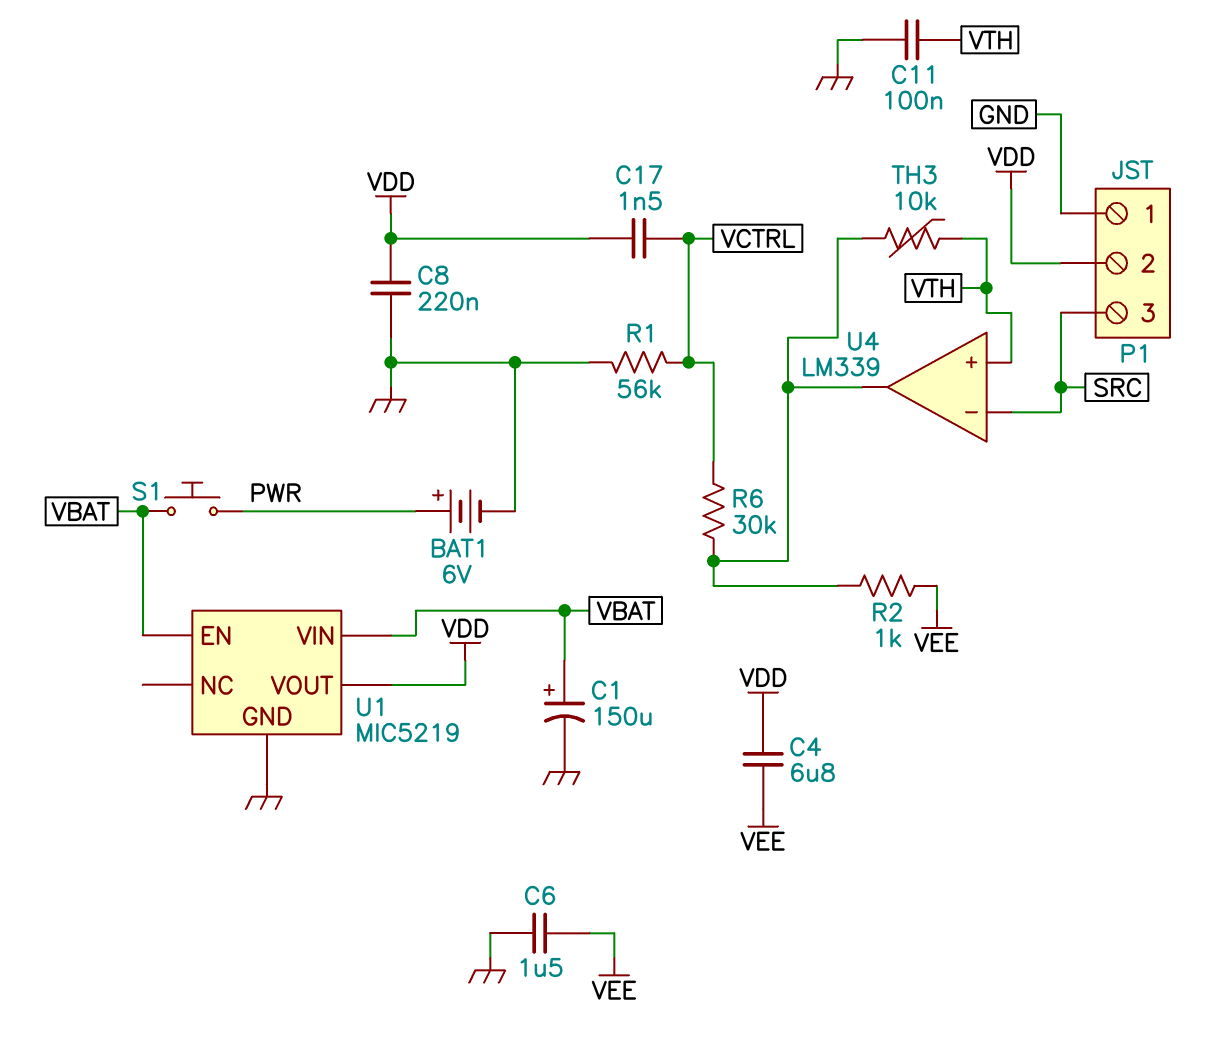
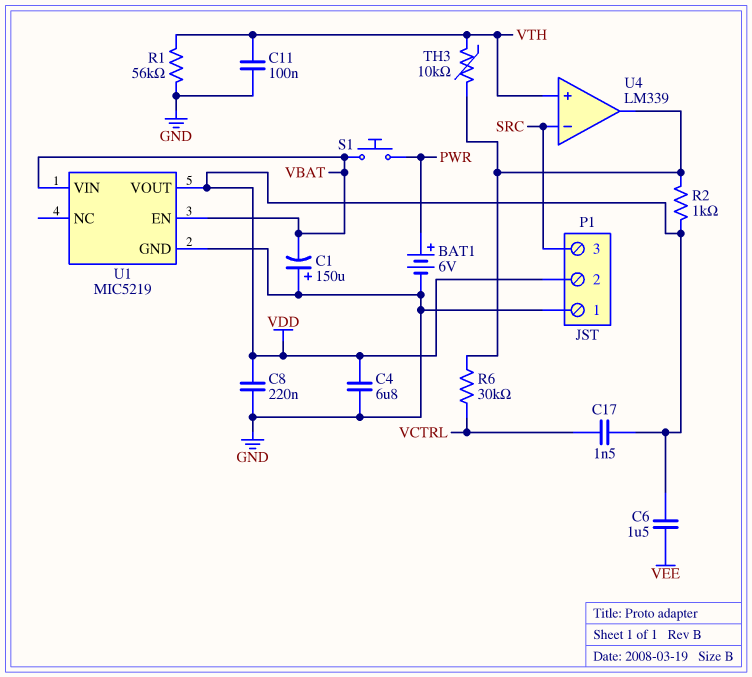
C1: 150uF (plus VBAT, minus GND) -> 150uF (plus GND, minus VBAT)
C4: 6.8uF (VDD, VEE) -> 6.8uF (GND, VDD)
C6: 1.5uF (GND, VEE) -> 1.5uF (VDD, VEE)
R1: 56k (GND, VCTRL) -> 56k (GND, VTH)
R2: 1k (U4/out, VEE) -> 1k (U4/out, VDD)

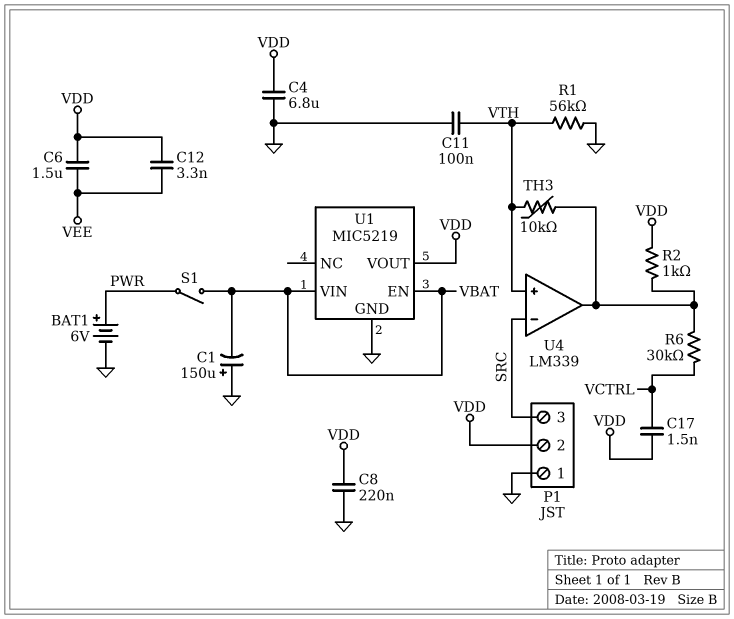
C12: none -> 3.3nF (VDD, VEE)
S1: button (PWR, VBAT) -> switch (PWR, VBAT)

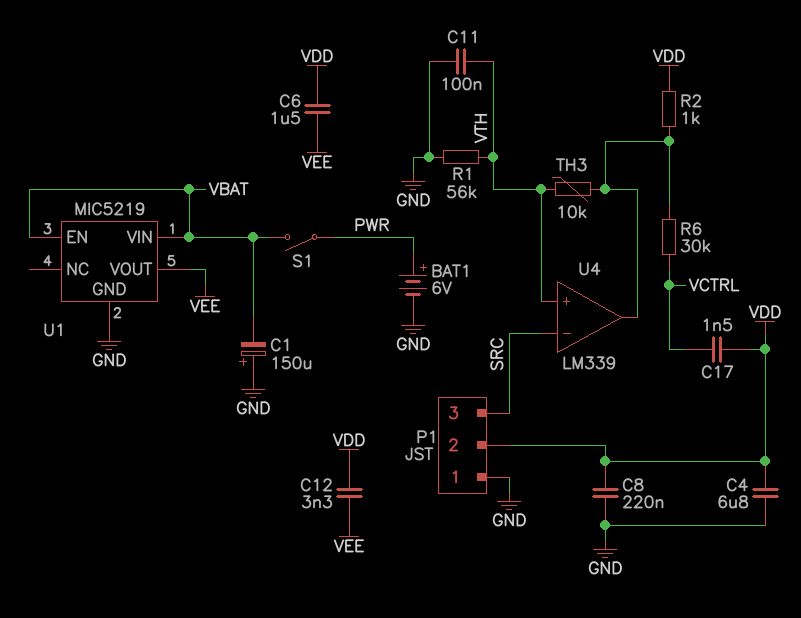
U1 pin VOUT: VDD -> VEE

